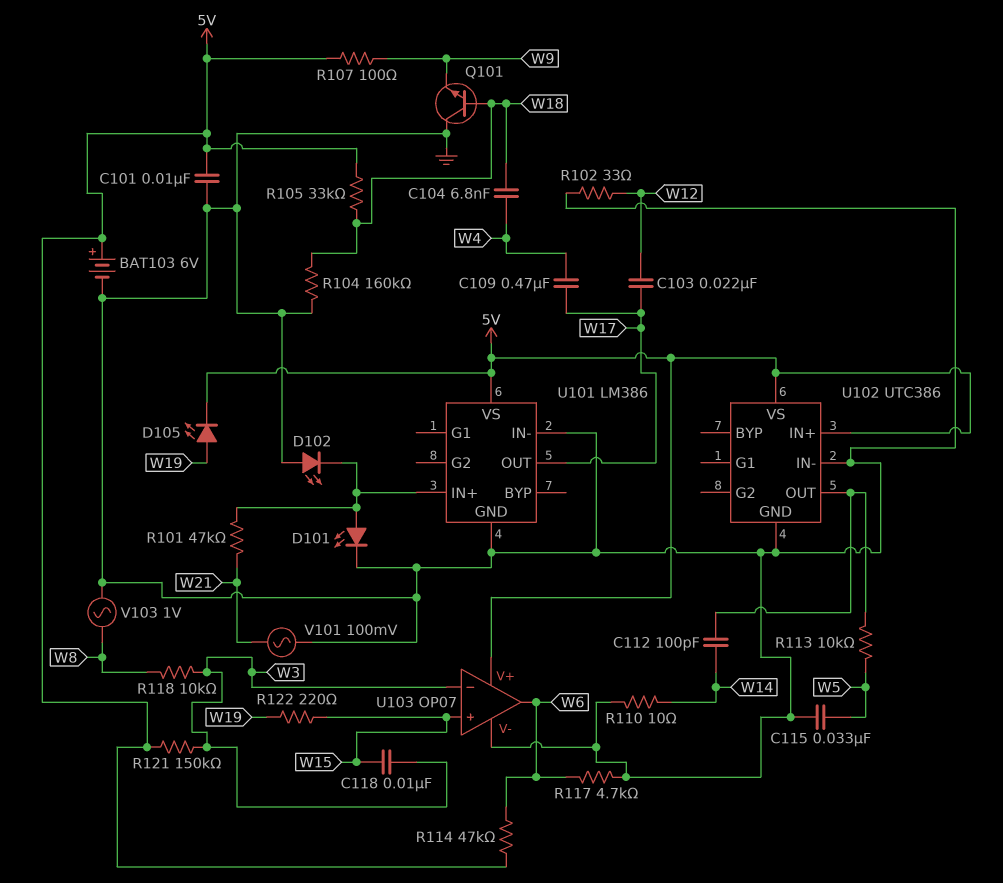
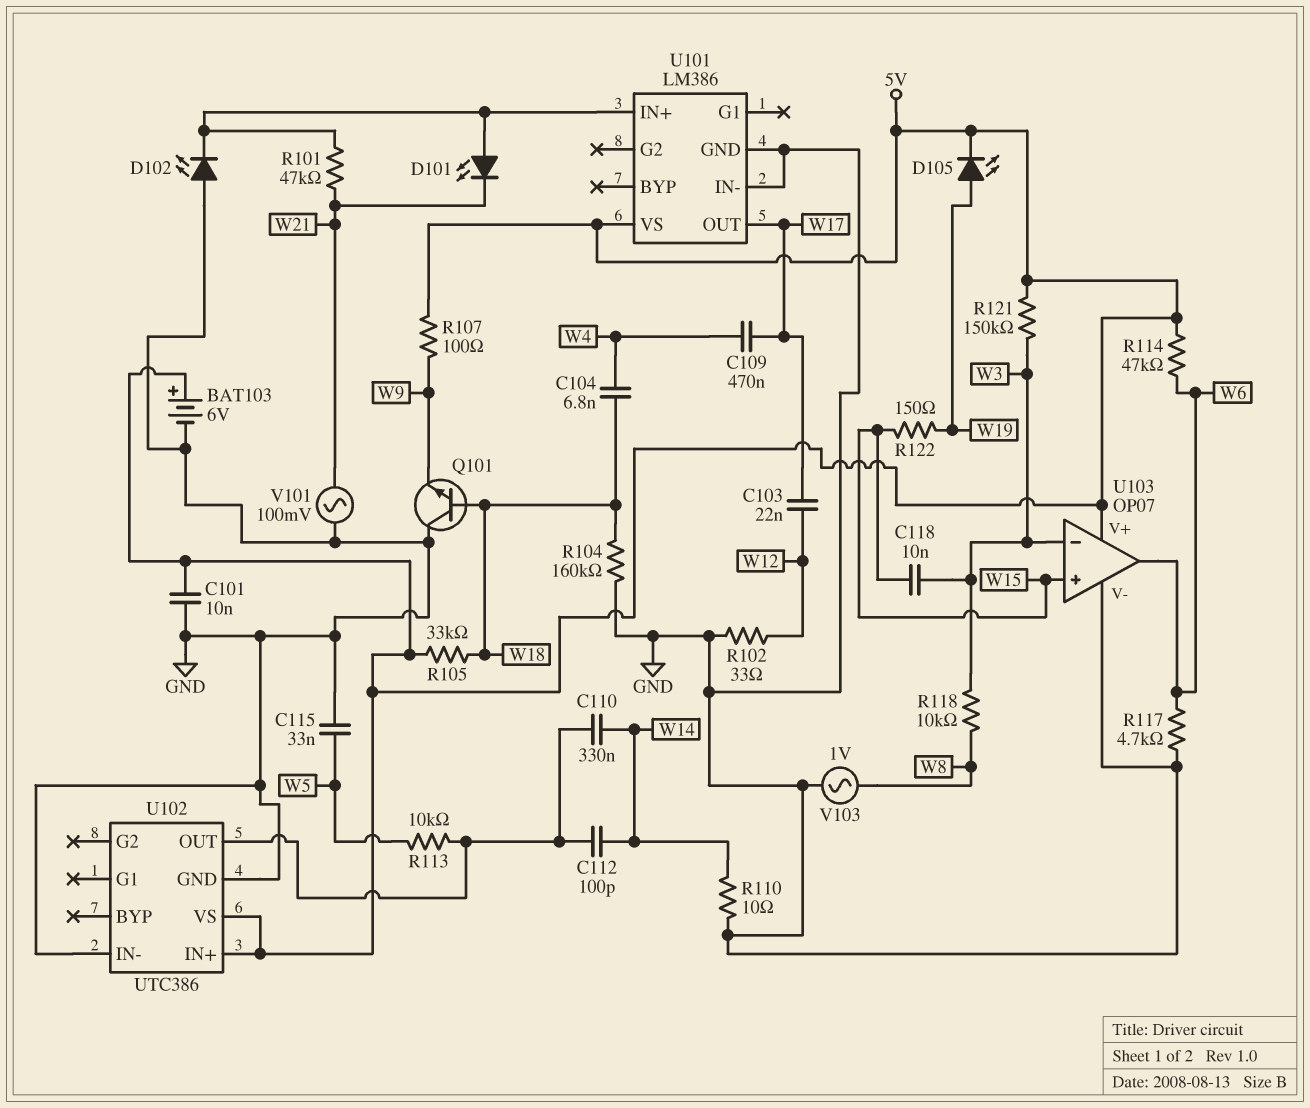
C110: none -> 330nF (U102/OUT, W14)
D101: LED (A U101/IN+, K GND) -> LED (A U101/IN+, K W21)
R122: 220 (W15, W19) -> 150 (W15, W19)

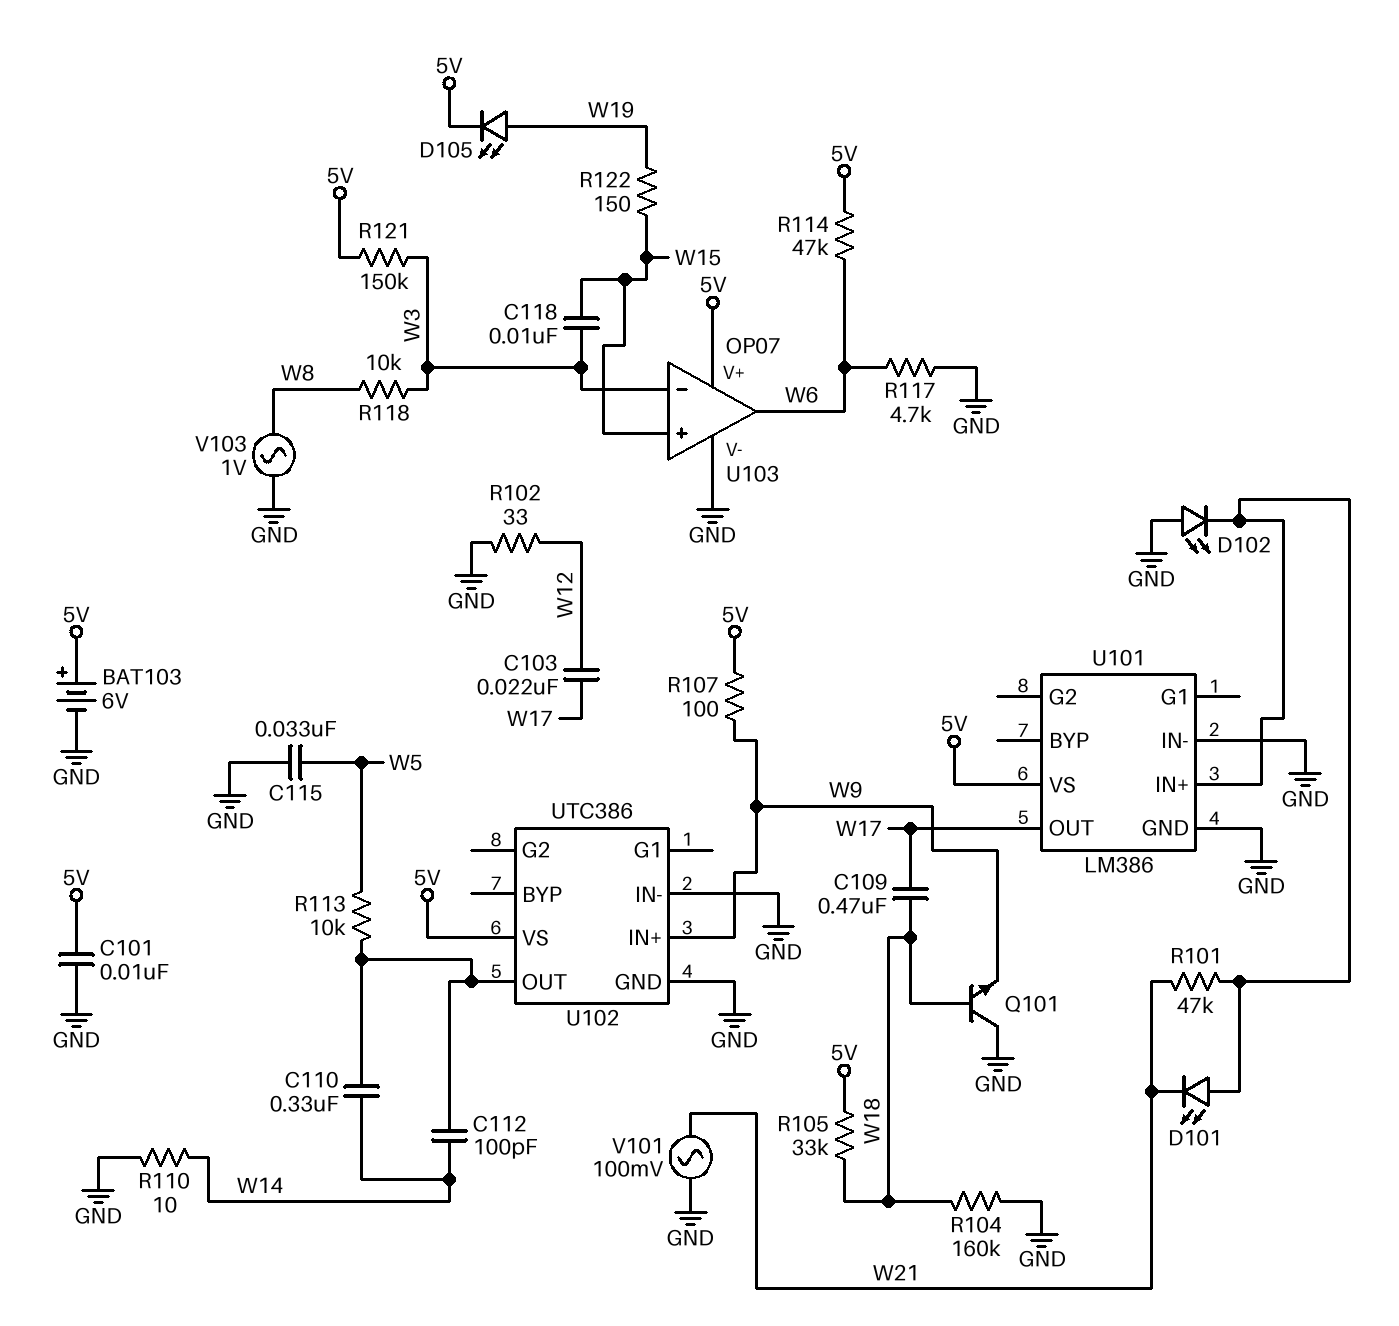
C104: 6.8nF (W4, W18) -> none
C109: 470nF (W4, W17) -> 470nF (W17, W18)
U102 pin IN+: 5V -> W9

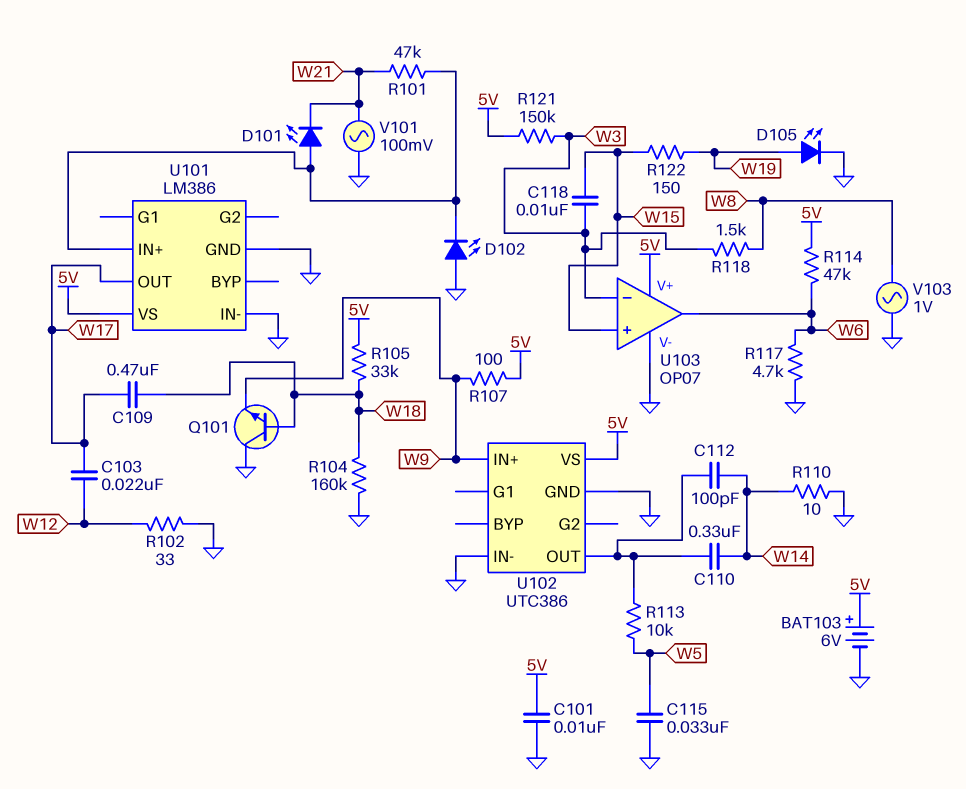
D105: LED (A W19, K 5V) -> LED (A W19, K GND)
R118: 10k (W3, W8) -> 1.5k (W3, W8)

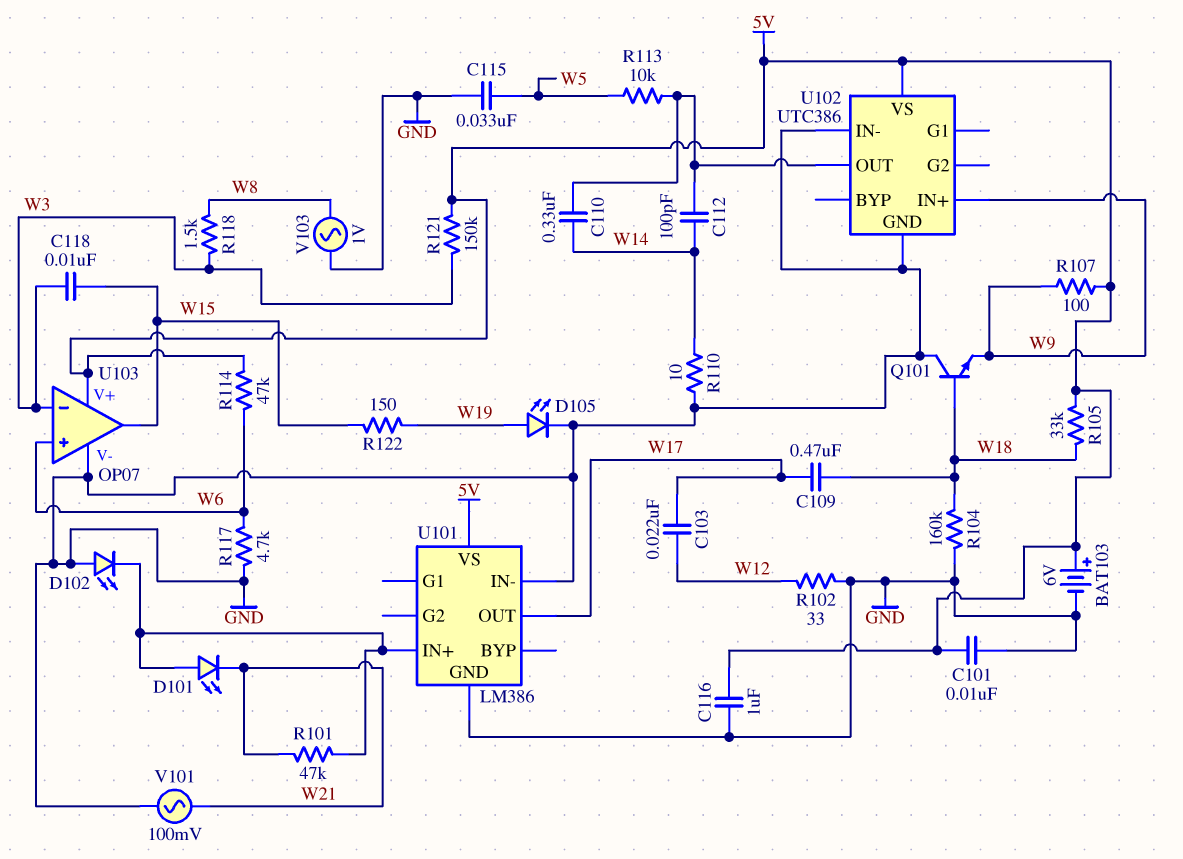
C116: none -> 1uF (5V, GND)
U103 pin in+: W15 -> W6
U103 pin out: W6 -> W15

